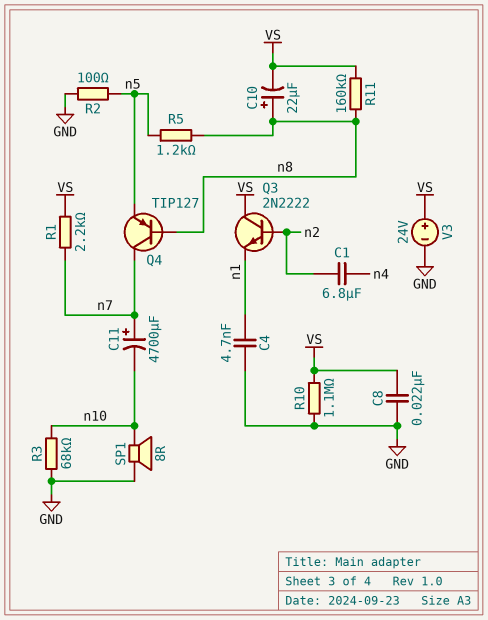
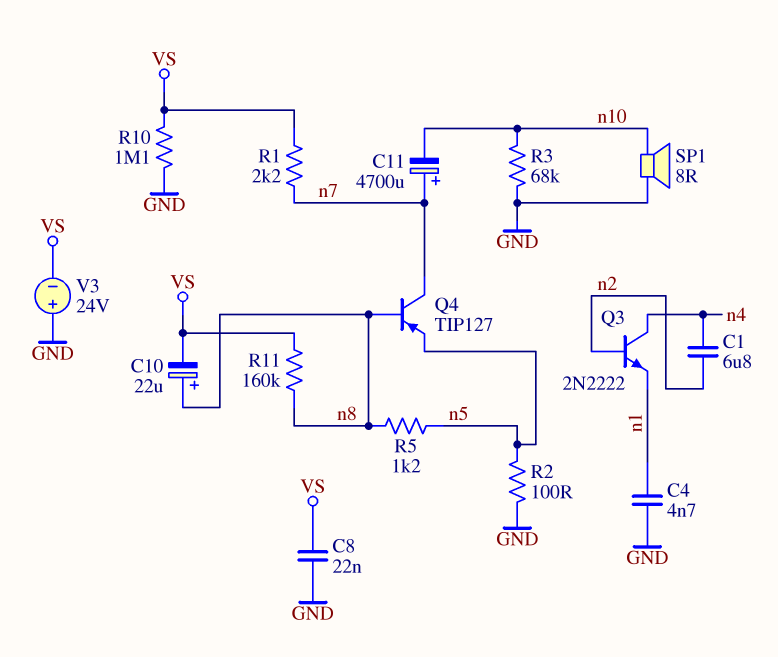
Q3: NPN 2N2222 (B n2, C VS, E n1) -> NPN 2N2222 (B n2, C n4, E n1)
V3: 24V (plus VS, minus GND) -> 24V (plus GND, minus VS)

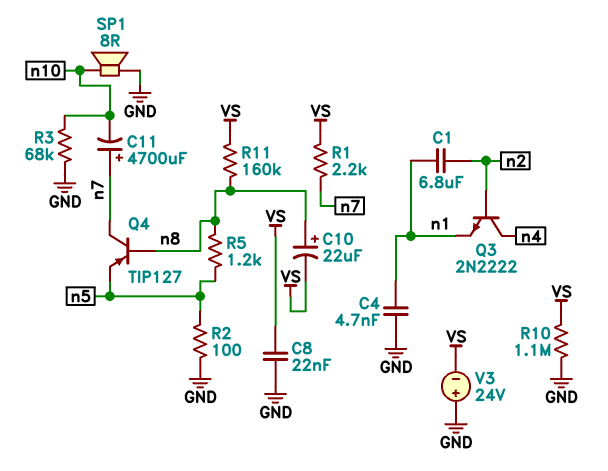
C1: 6.8uF (n2, n4) -> 6.8uF (n1, n2)

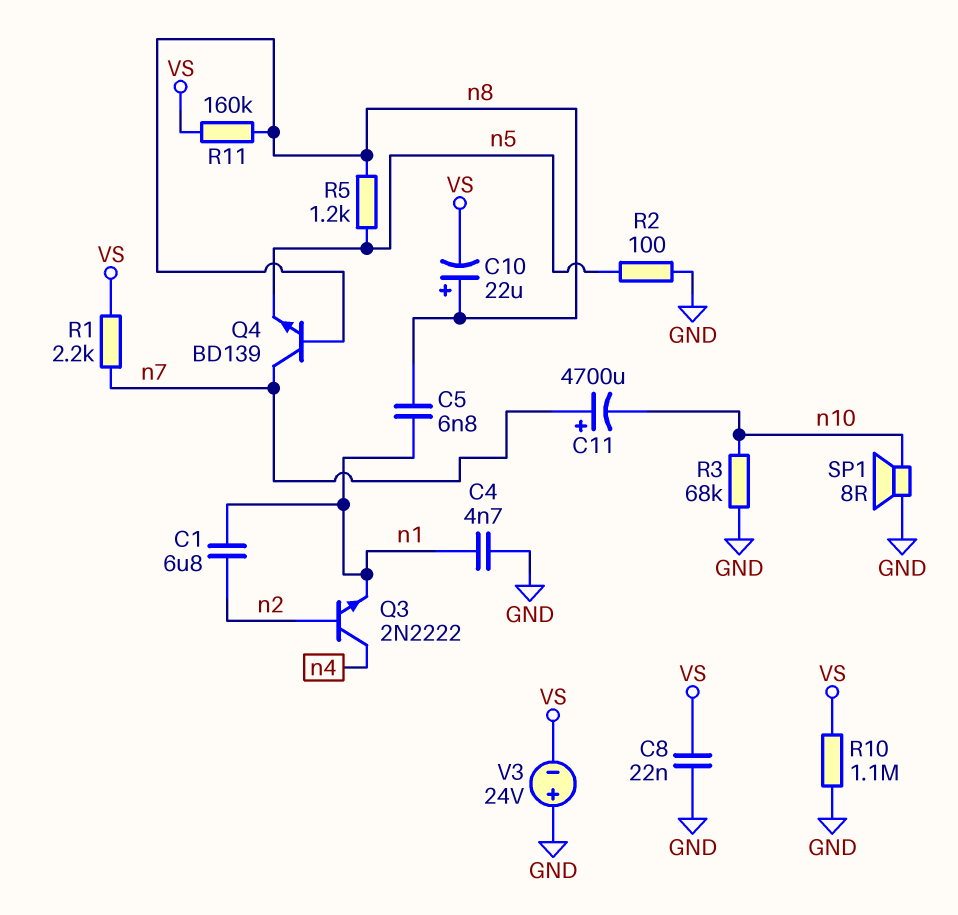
C5: none -> 6.8nF (n1, n8)
Q4: PNP TIP127 (B n8, C n7, E n5) -> NPN BD139 (B n8, C n7, E n5)

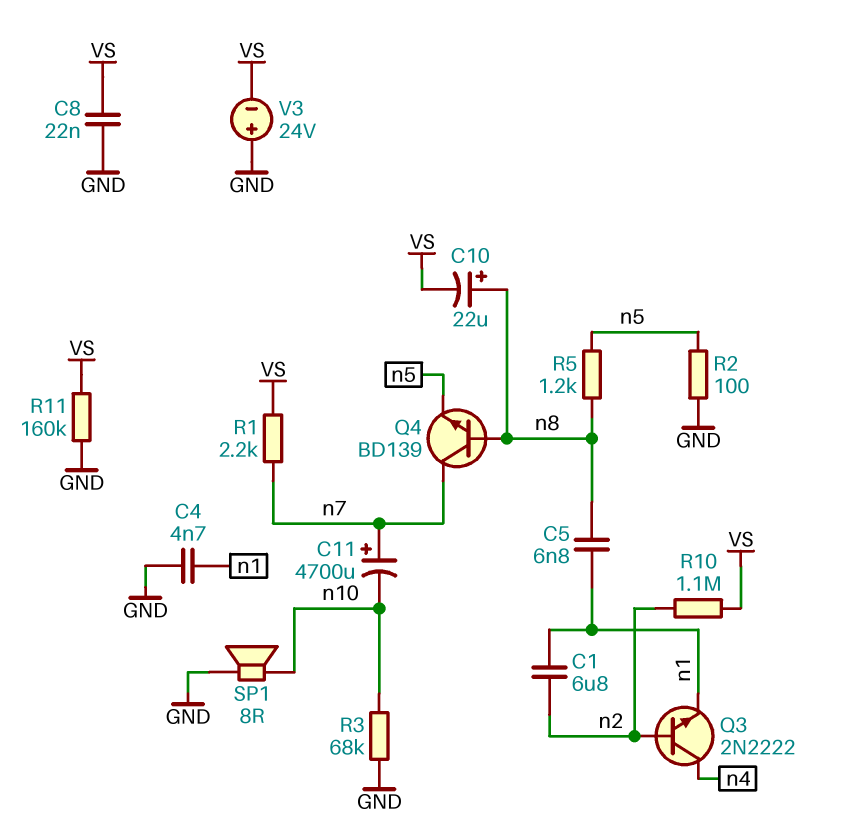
R10: 1.1M (GND, VS) -> 1.1M (VS, n2)
R11: 160k (VS, n8) -> 160k (GND, VS)

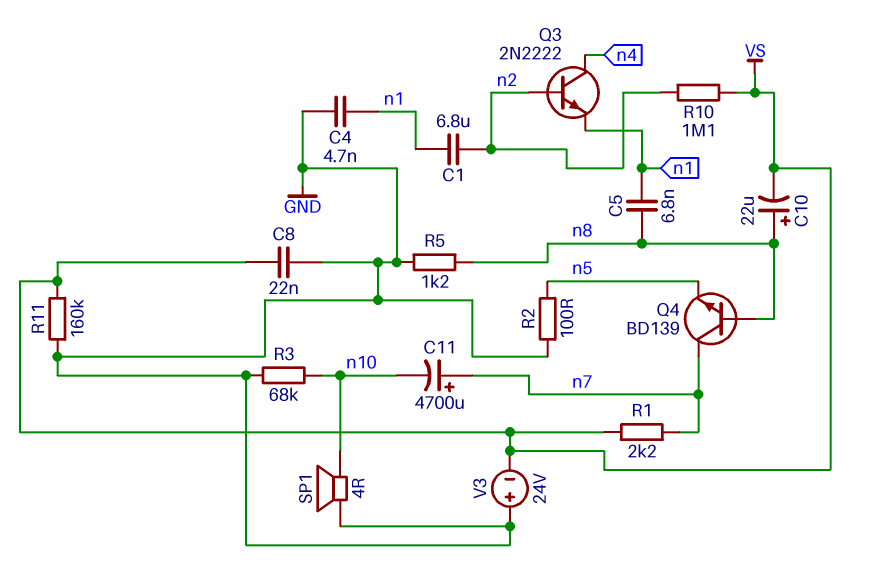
R5: 1.2k (n5, n8) -> 1.2k (GND, n8)
SP1: speaker 8R (GND, n10) -> speaker 4R (GND, n10)

